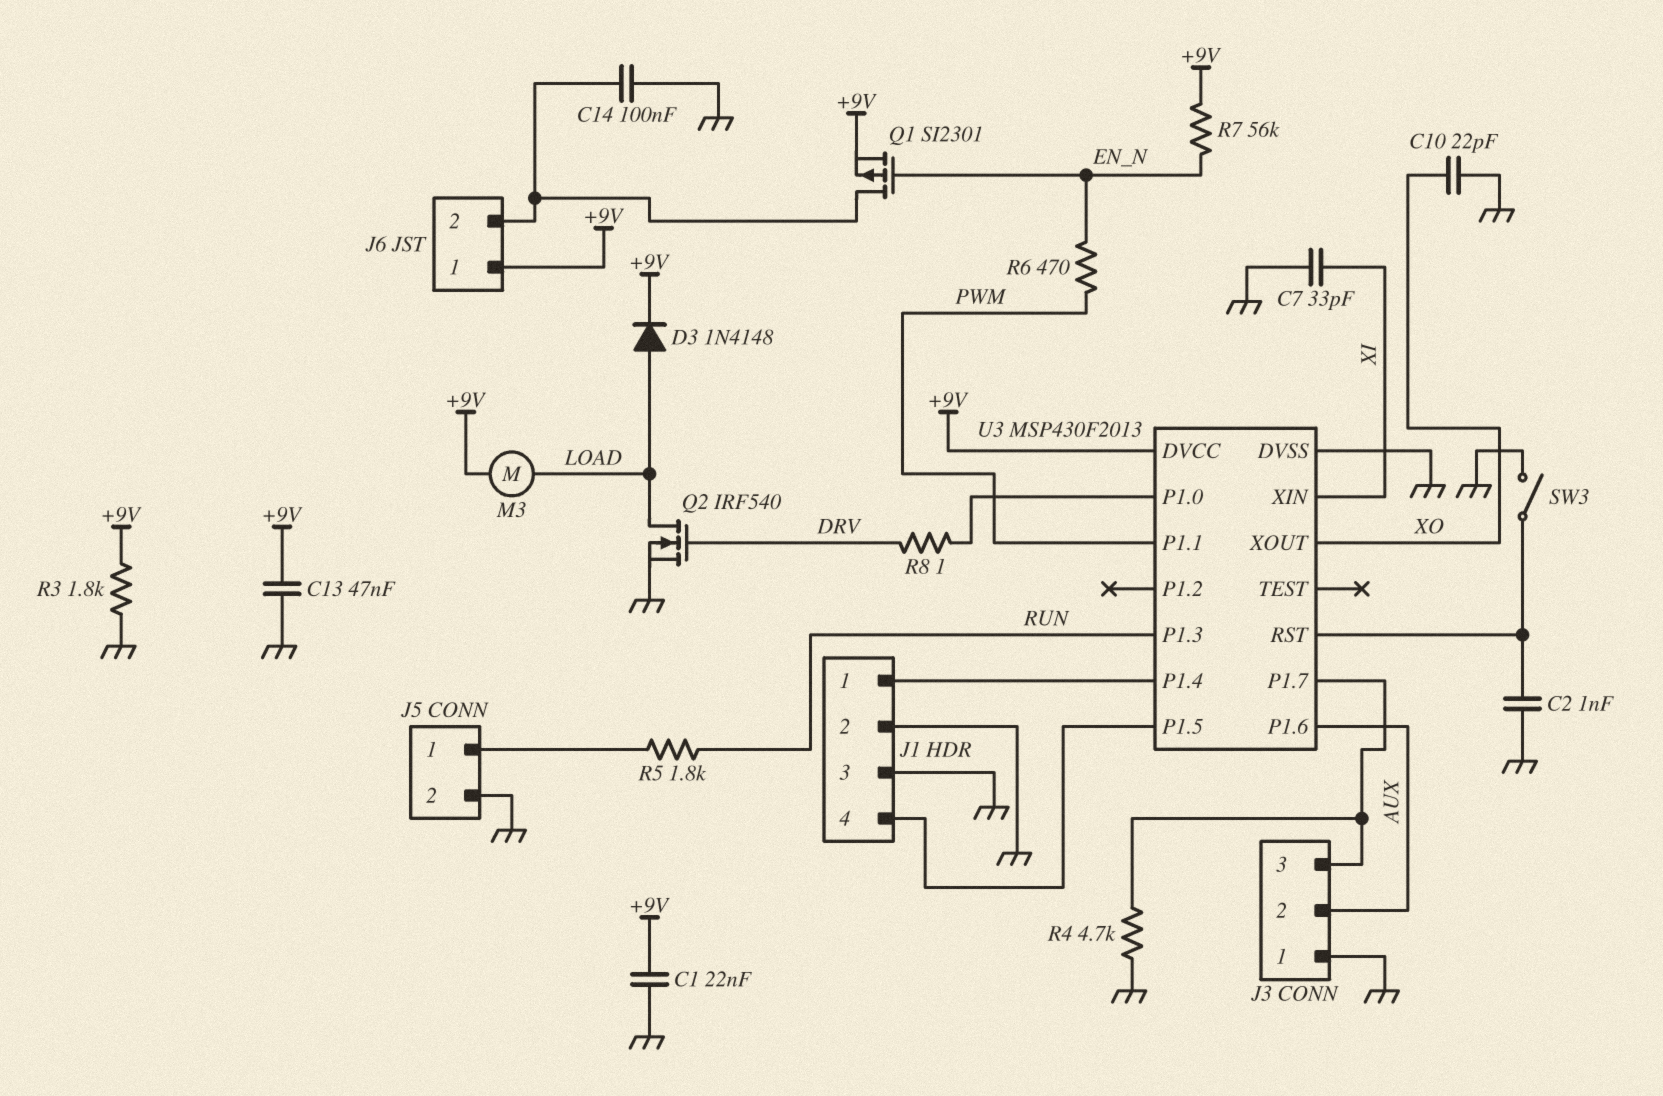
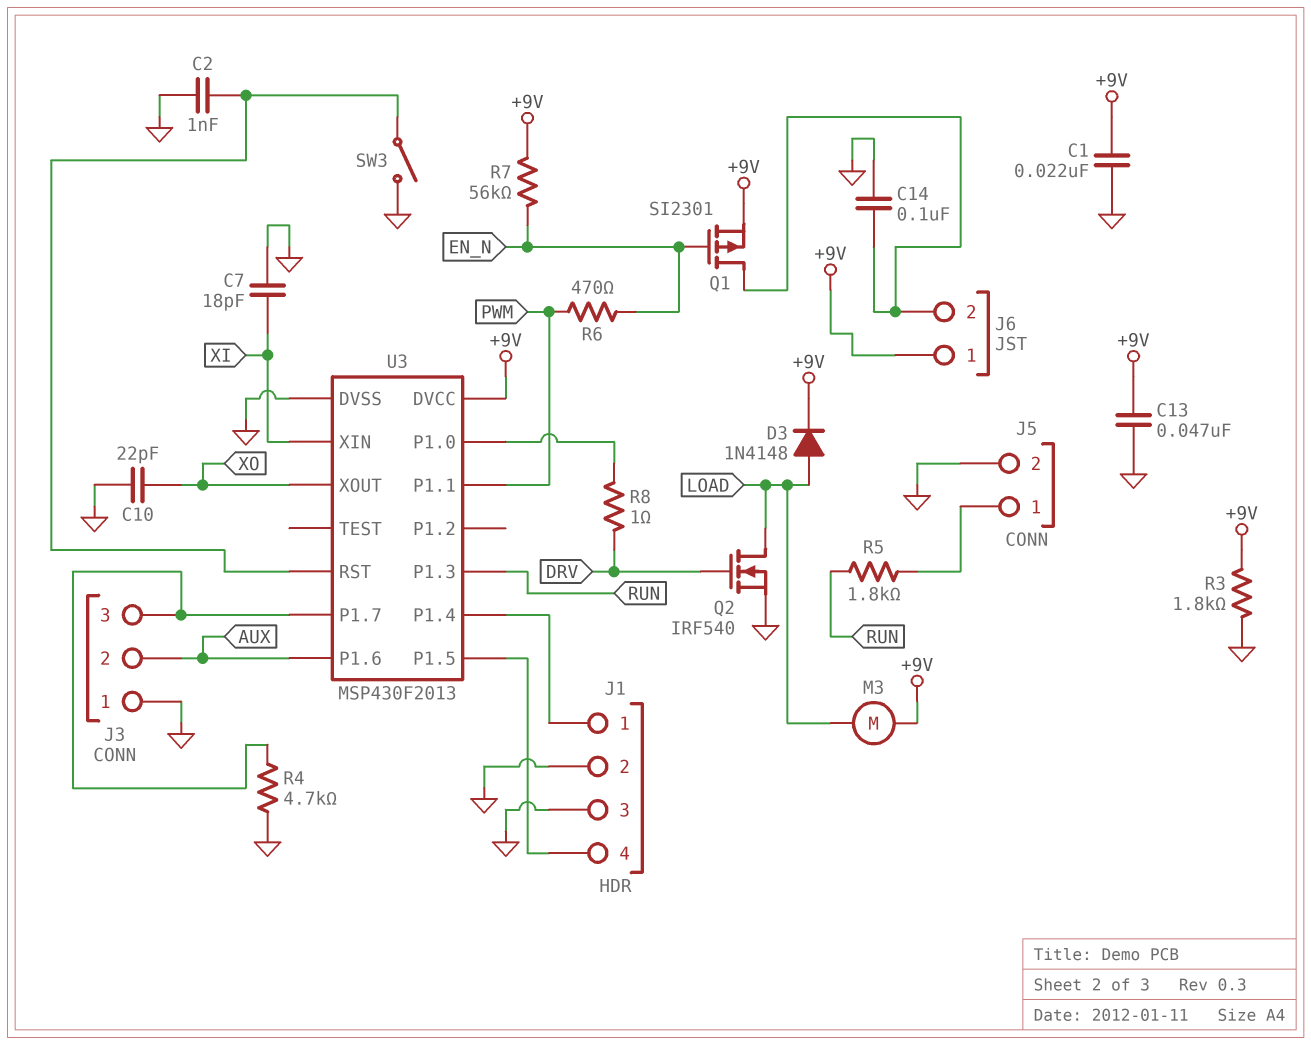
C7: 33pF (GND, XI) -> 18pF (GND, XI)

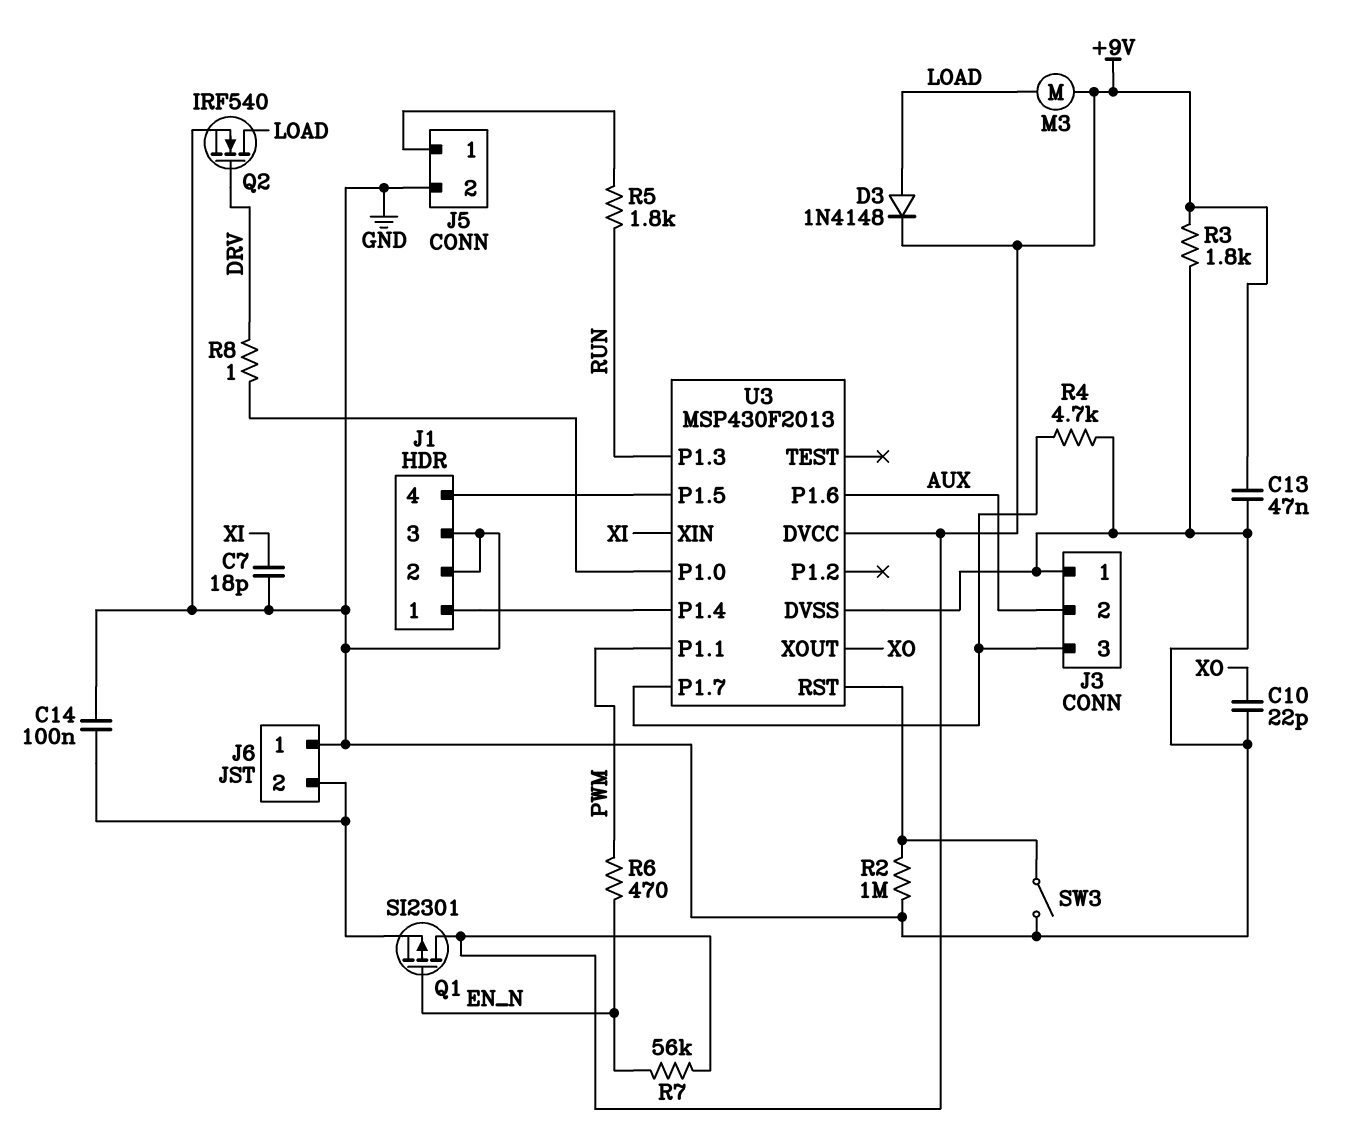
C1: 22nF (+9V, GND) -> none
C2: 1nF (GND, U3/RST) -> none
J6 pin 1: +9V -> GND
Q1: PMOS SI2301 (G EN_N, D J6/2, S +9V) -> PMOS SI2301 (G EN_N, D +9V, S J6/2)
R2: none -> 1M (GND, U3/RST)

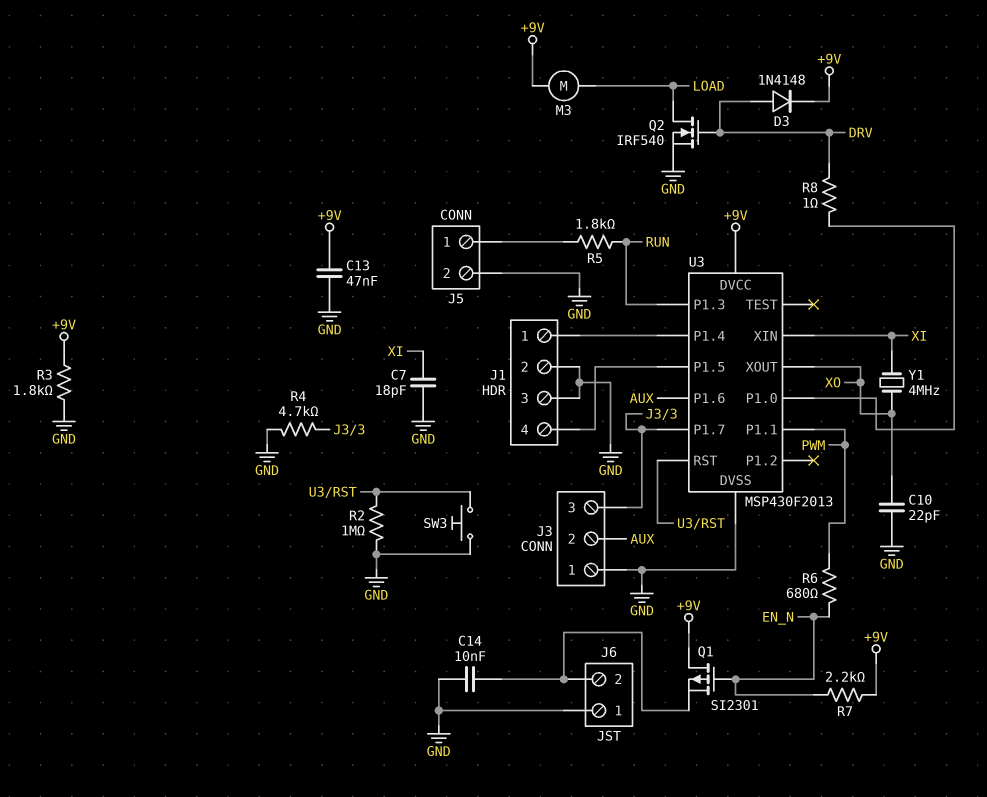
C14: 100nF (GND, J6/2) -> 10nF (GND, J6/2)
D3: diode 1N4148 (A LOAD, K +9V) -> diode 1N4148 (A DRV, K +9V)
R6: 470 (EN_N, PWM) -> 680 (EN_N, PWM)
R7: 56k (+9V, EN_N) -> 2.2k (+9V, EN_N)
SW3: switch (GND, U3/RST) -> button (GND, U3/RST)
Y1: none -> 4MHz (XI, XO)

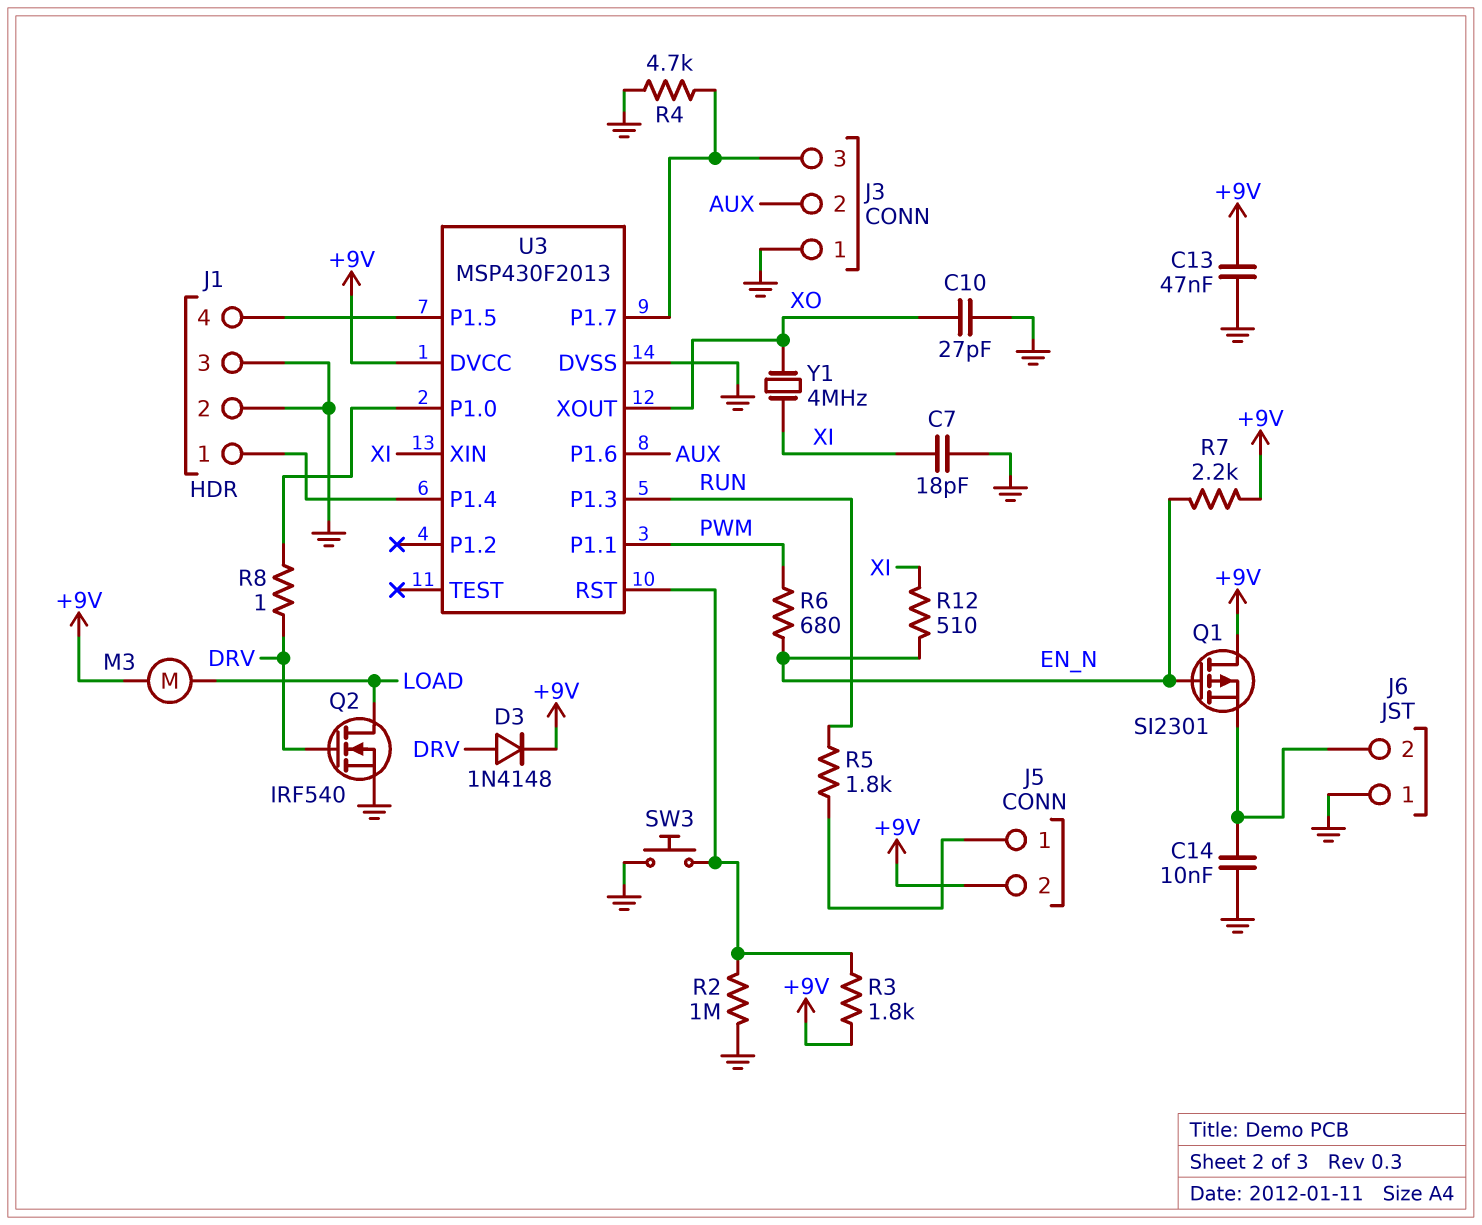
C10: 22pF (GND, XO) -> 27pF (GND, XO)
J5 pin 2: GND -> +9V
R3: 1.8k (+9V, GND) -> 1.8k (+9V, U3/RST)
R12: none -> 510 (EN_N, XI)

